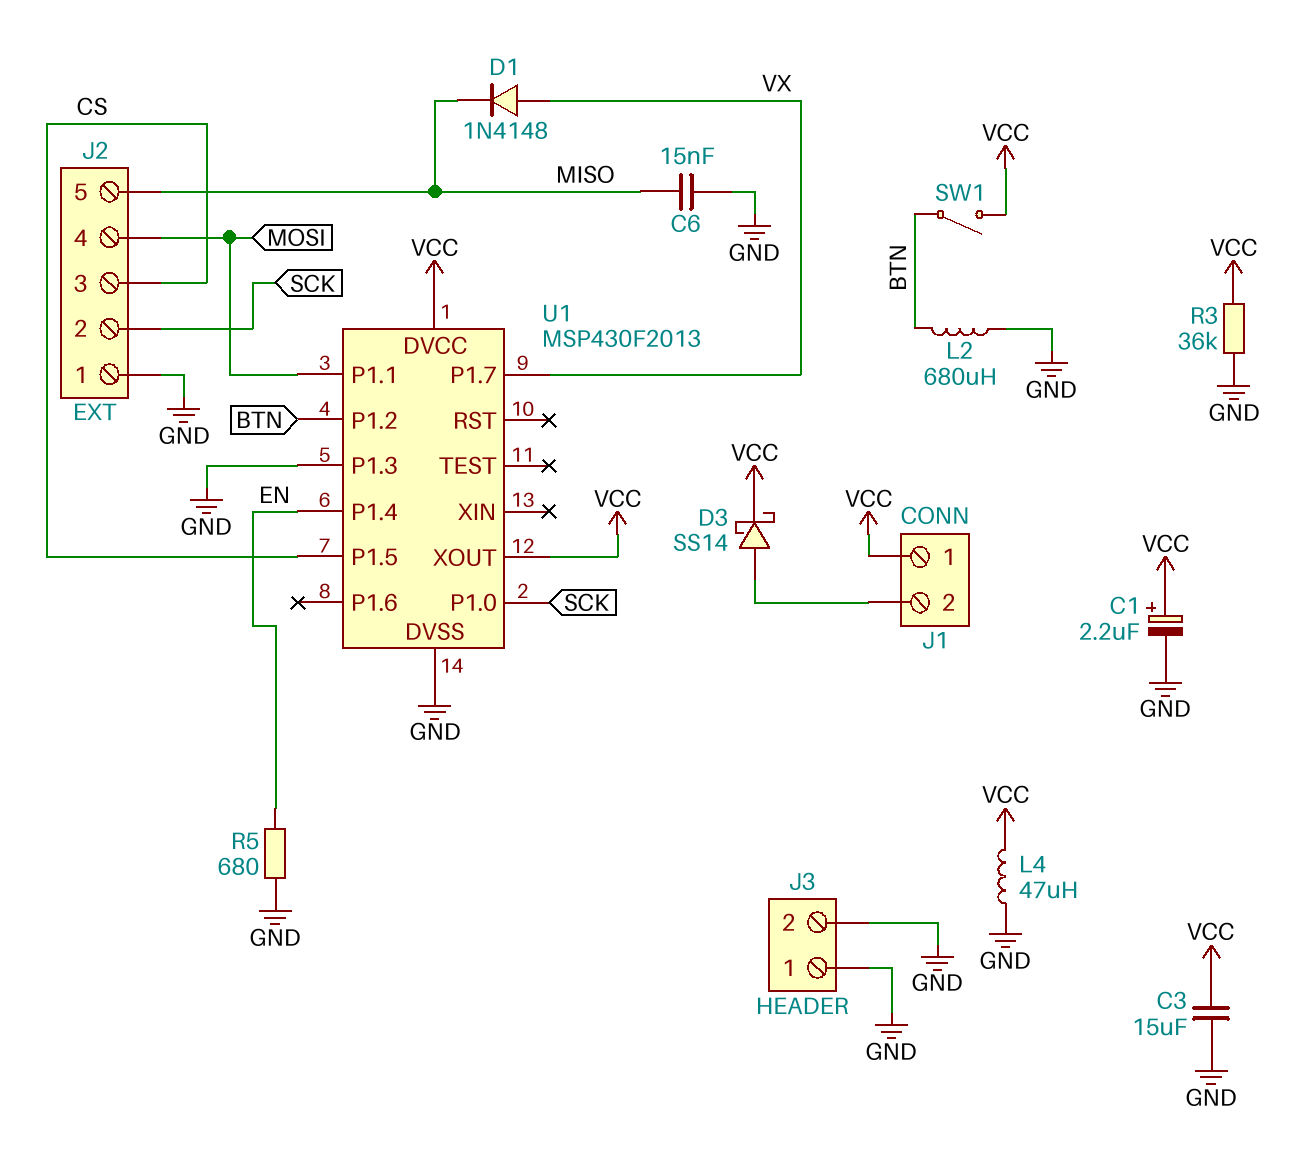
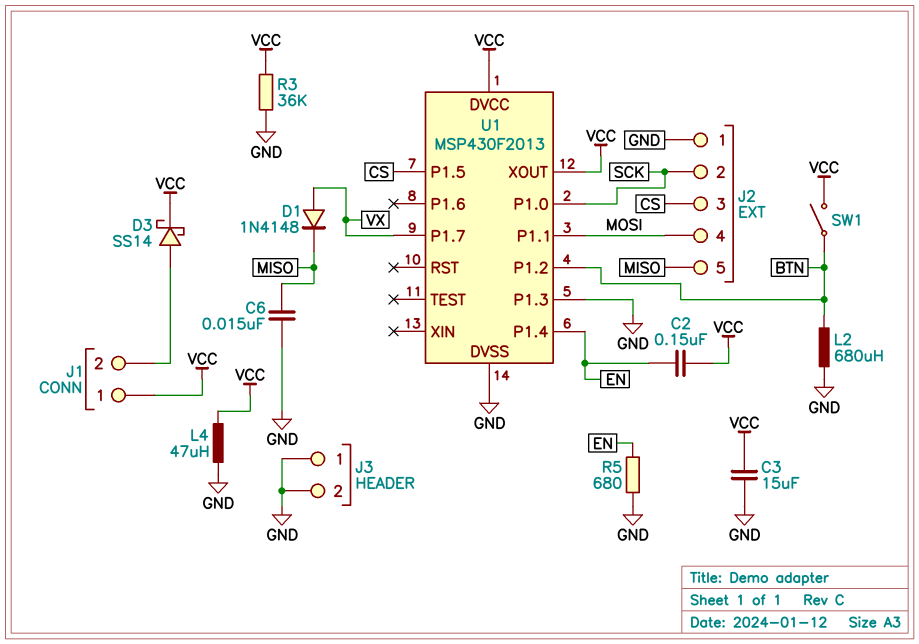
C1: 2.2uF (plus VCC, minus GND) -> none
C2: none -> 150nF (EN, VCC)

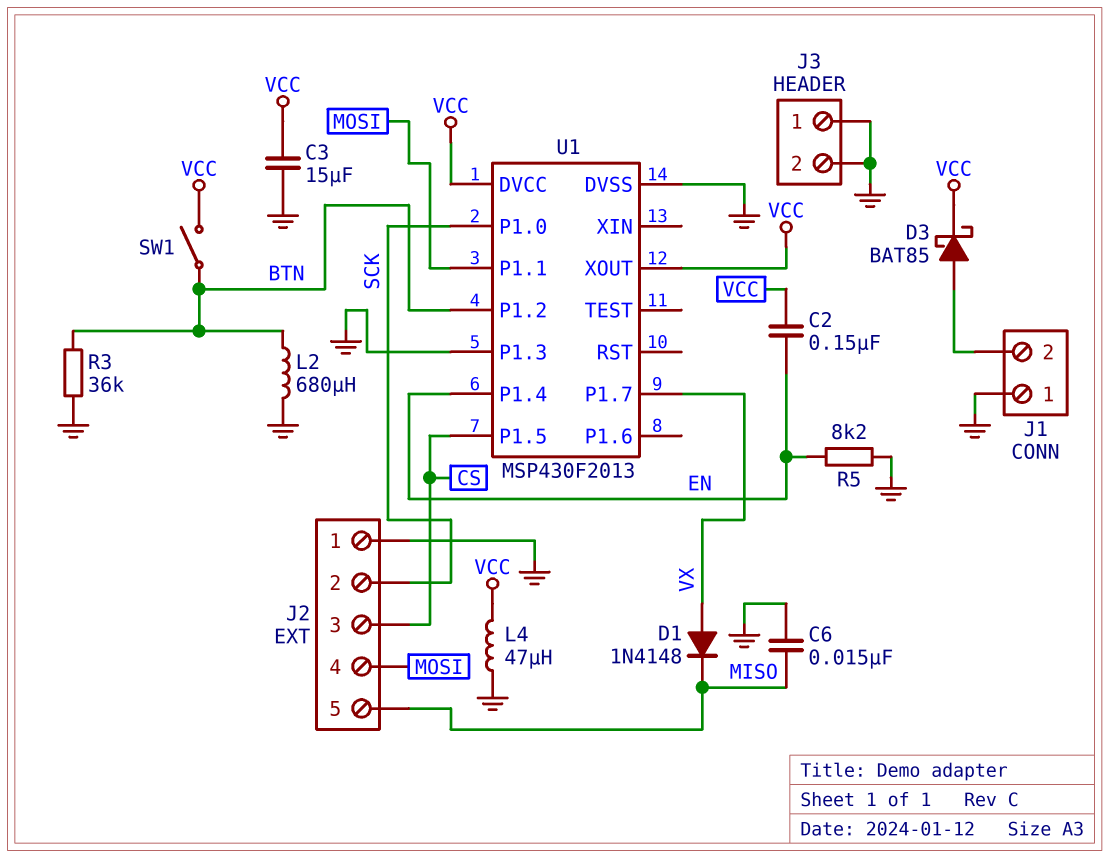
D3: schottky SS14 (A J1/2, K VCC) -> schottky BAT85 (A J1/2, K VCC)
J1 pin 1: VCC -> GND
R3: 36k (GND, VCC) -> 36k (BTN, GND)
R5: 680 (EN, GND) -> 8.2k (EN, GND)

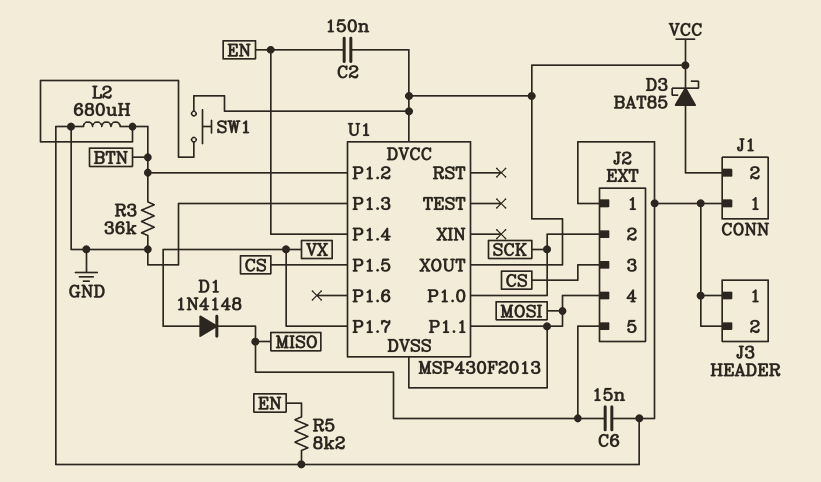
C3: 15uF (GND, VCC) -> none
L4: 47uH (GND, VCC) -> none
SW1: switch (BTN, VCC) -> button (BTN, VCC)
U1 pin DVSS: GND -> MOSI

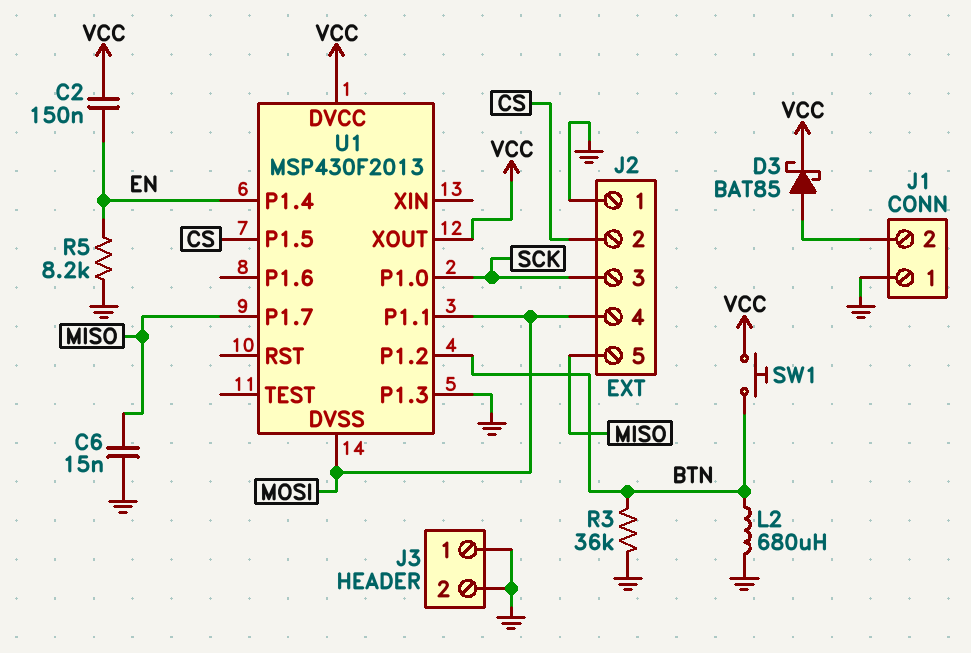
D1: diode 1N4148 (A VX, K MISO) -> none
J2 pin 2: SCK -> CS
J2 pin 3: CS -> SCK
U1 pin P1.7: VX -> MISO

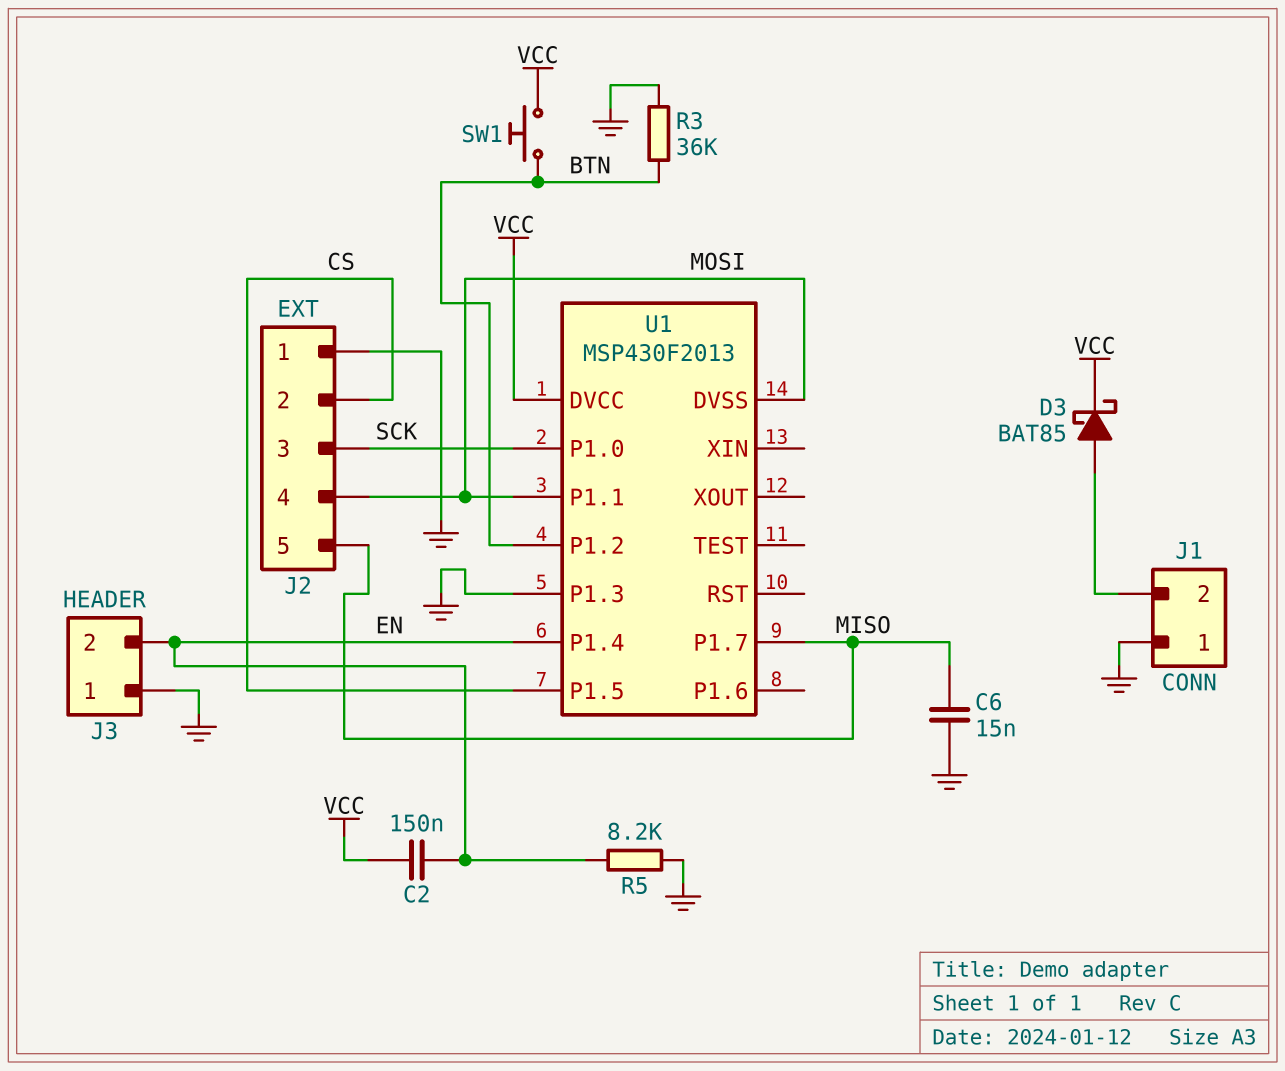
J3 pin 2: GND -> EN
L2: 680uH (BTN, GND) -> none
U1 pin XOUT: VCC -> none

